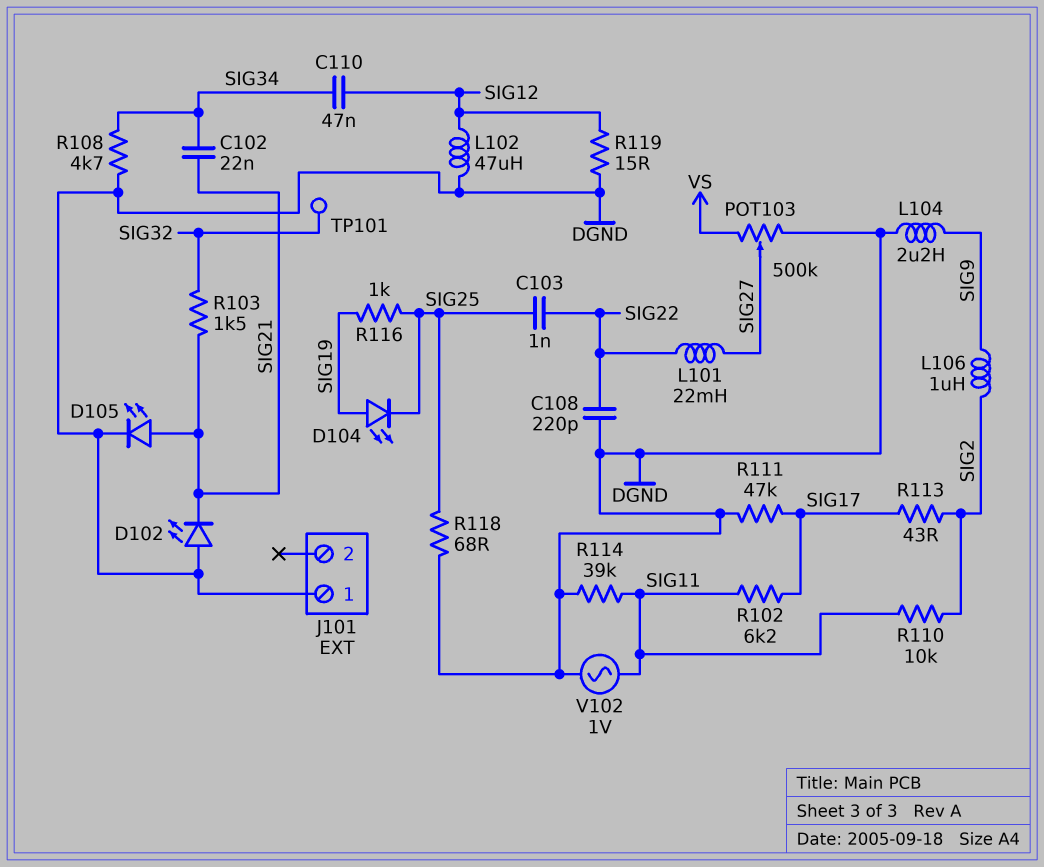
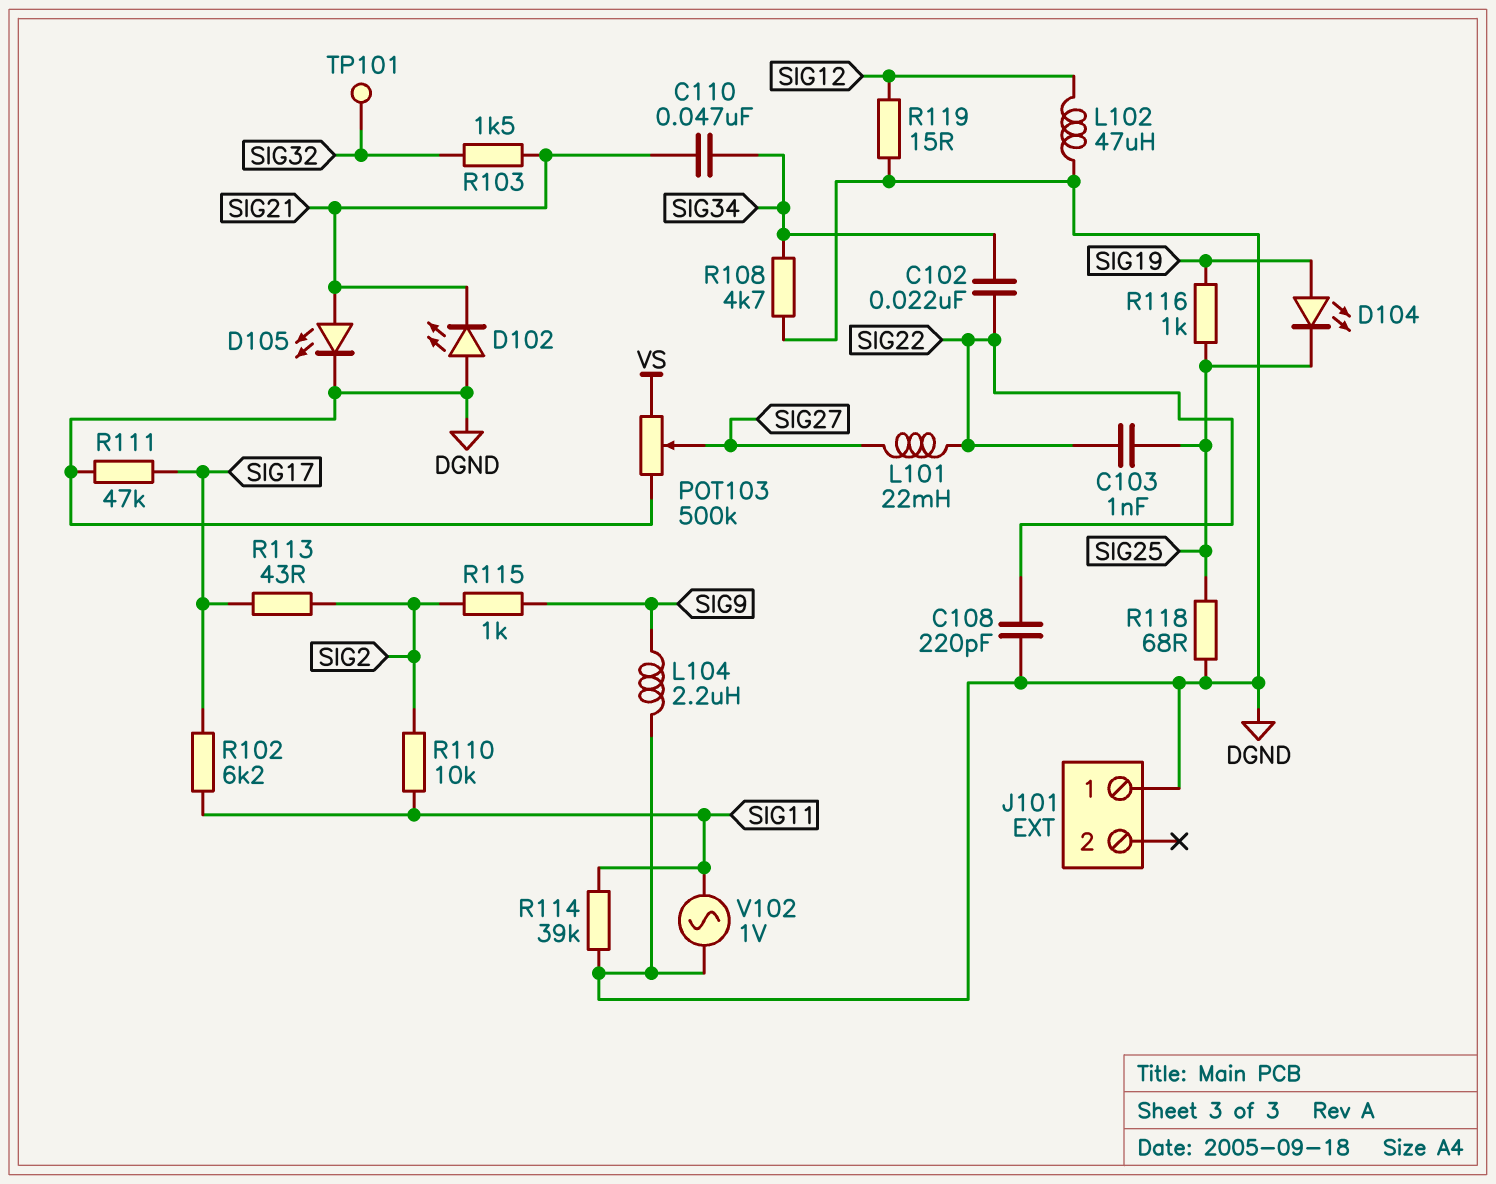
C102: 22nF (SIG21, SIG34) -> 22nF (SIG22, SIG34)
C110: 47nF (SIG12, SIG34) -> 47nF (SIG21, SIG34)
L106: 1uH (SIG2, SIG9) -> none
R115: none -> 1k (SIG2, SIG9)

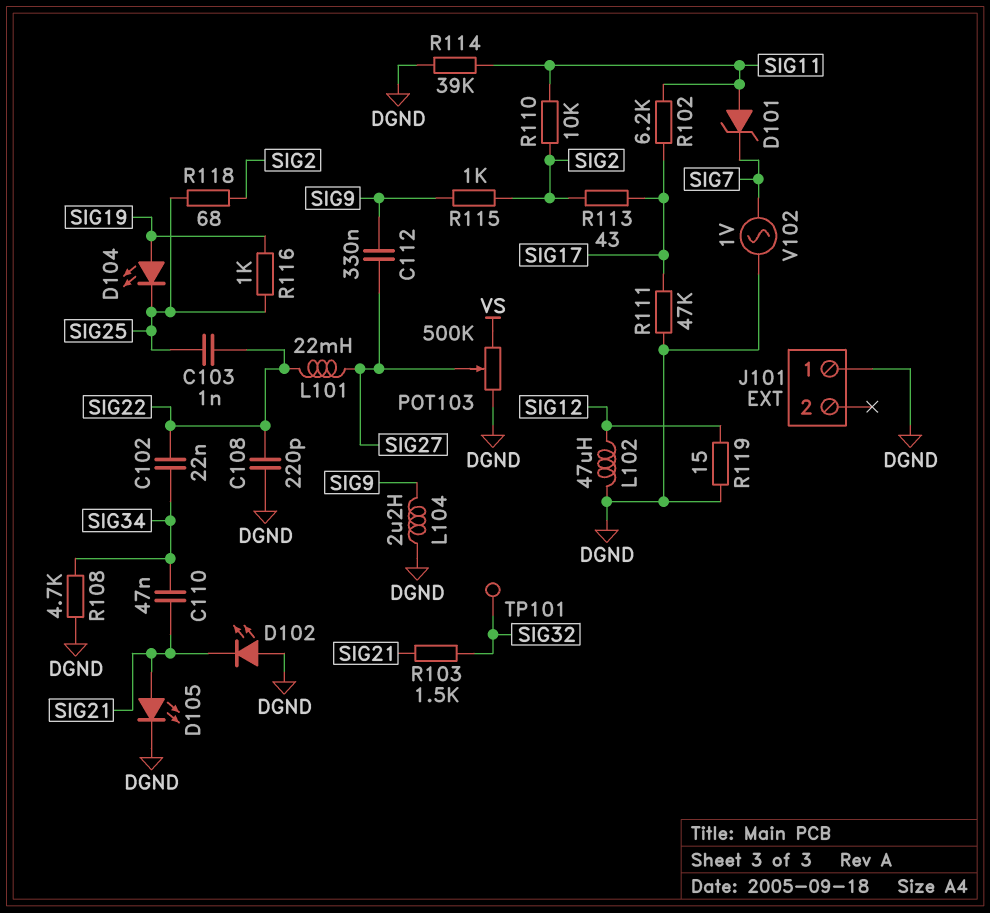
C112: none -> 330nF (SIG9, SIG27)
D101: none -> zener (A SIG11, K SIG7)
R118: 68 (DGND, SIG25) -> 68 (SIG2, SIG25)
V102: AC 1V (DGND, SIG11) -> AC 1V (DGND, SIG7)

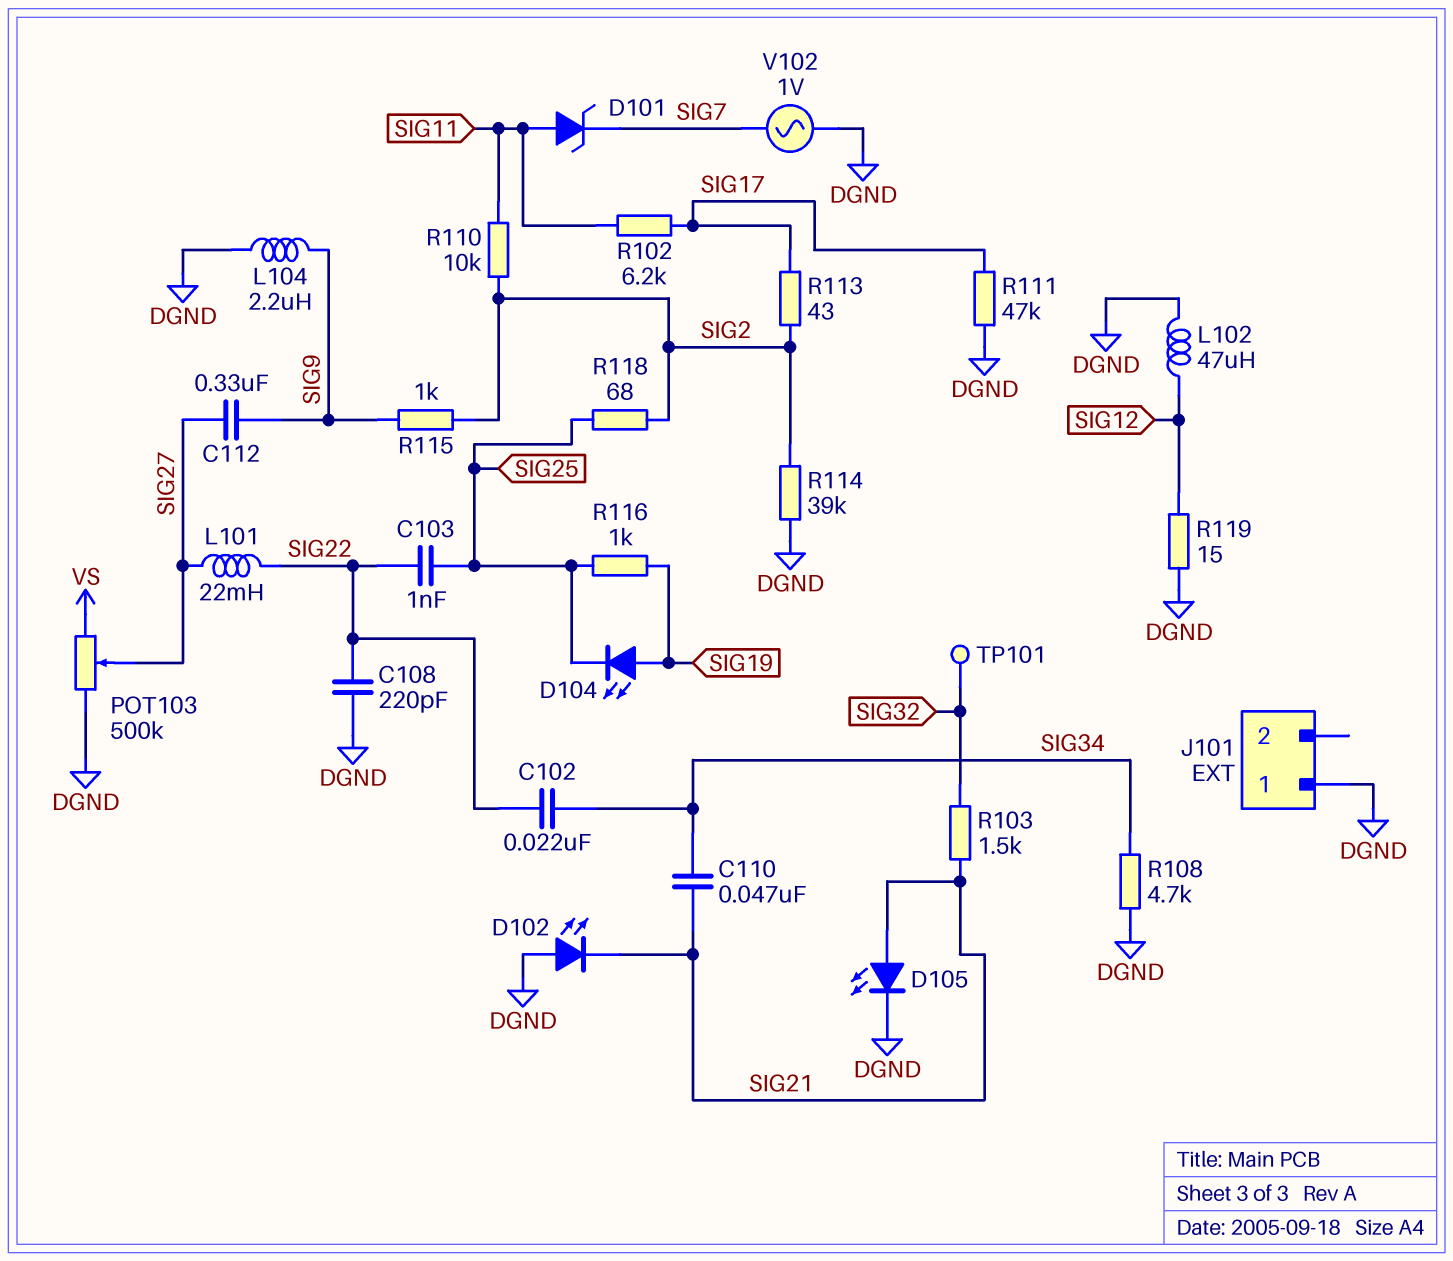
R114: 39k (DGND, SIG11) -> 39k (DGND, SIG2)

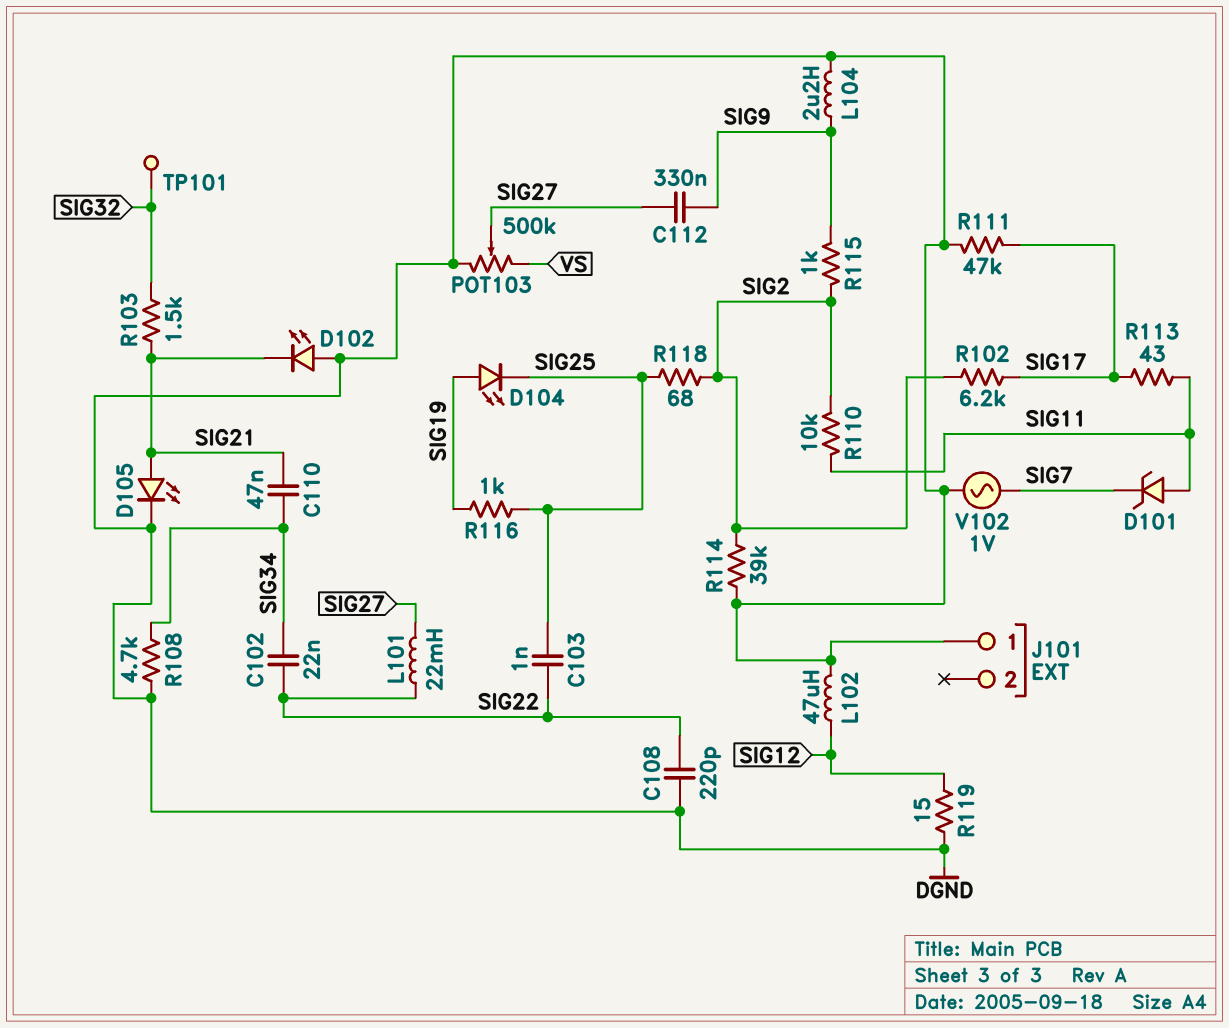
R102: 6.2k (SIG11, SIG17) -> 6.2k (SIG2, SIG17)
R113: 43 (SIG2, SIG17) -> 43 (SIG11, SIG17)

